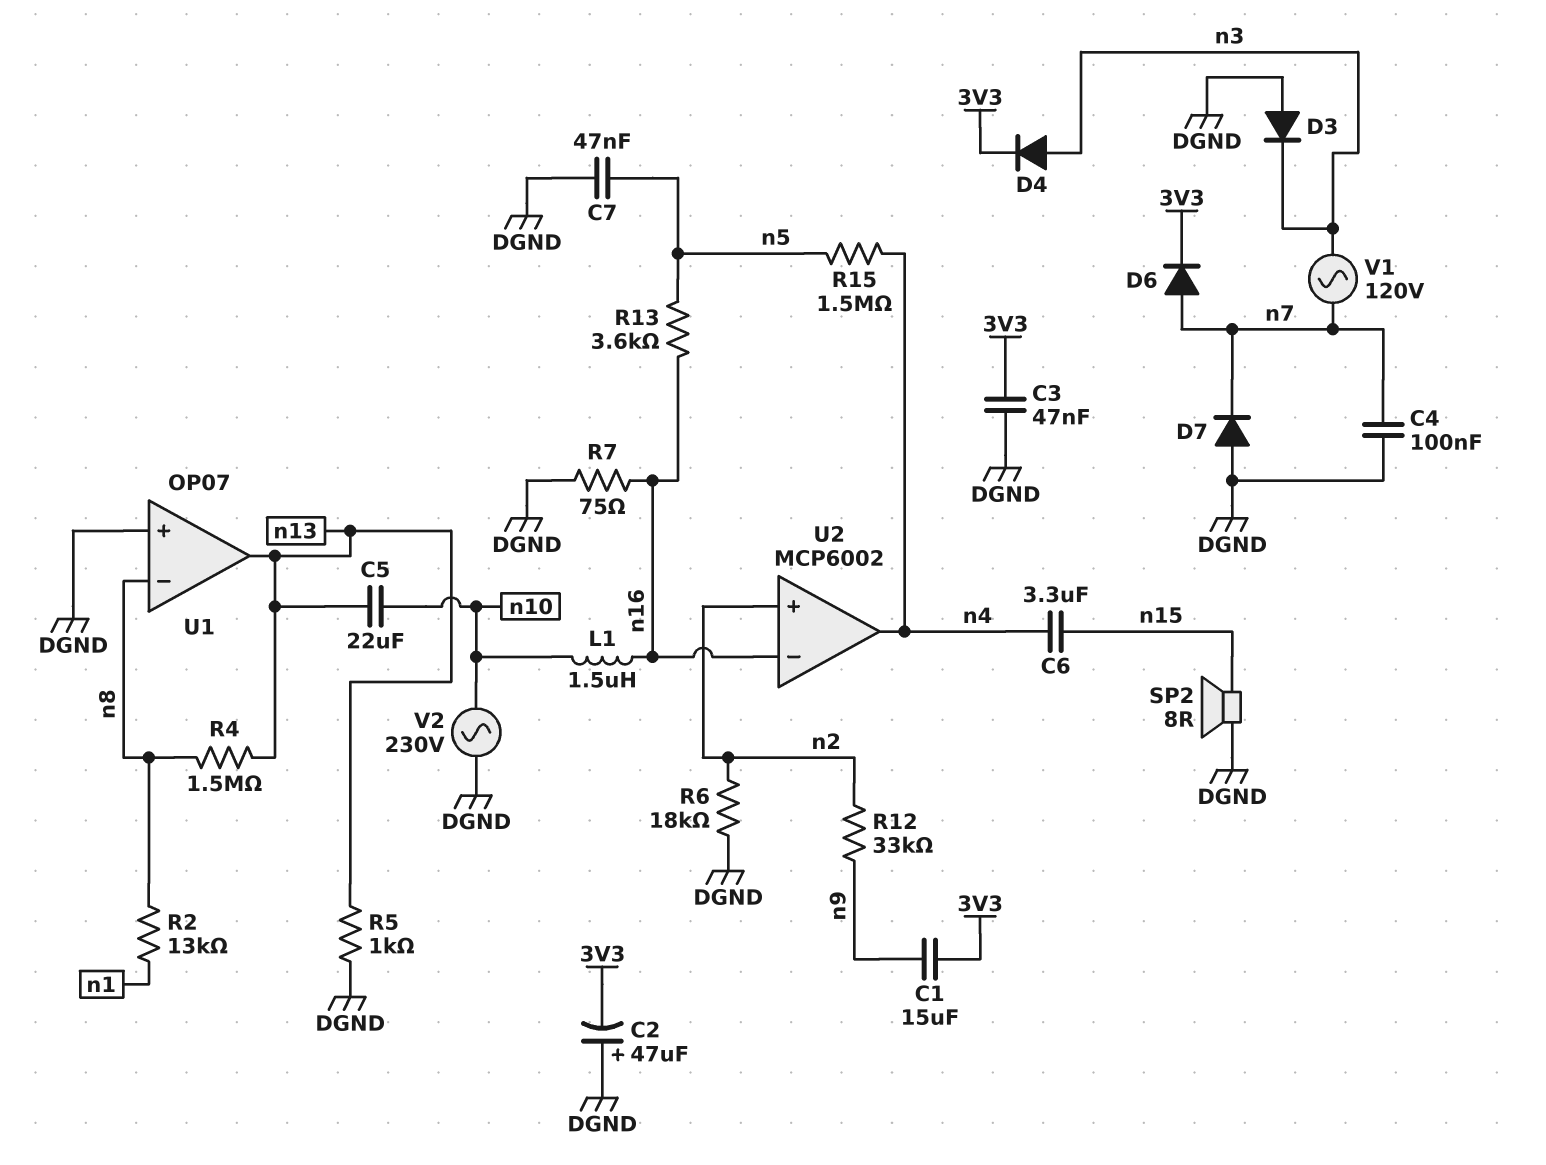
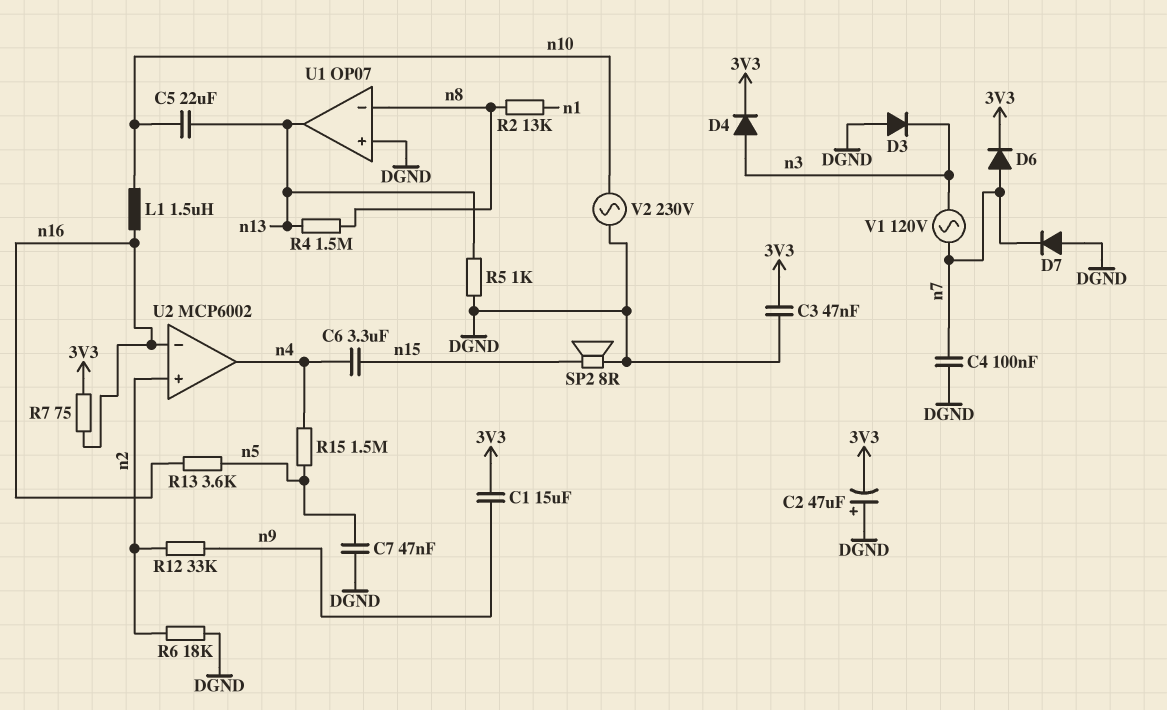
R7: 75 (DGND, n16) -> 75 (3V3, n16)

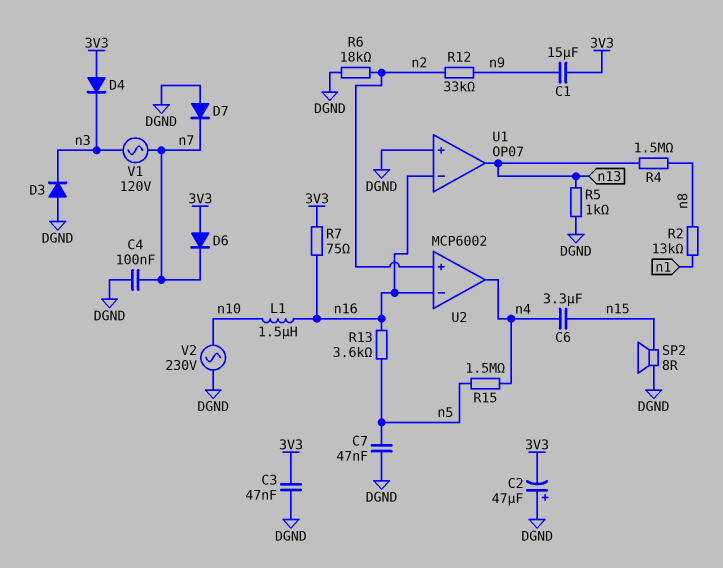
C5: 22uF (n10, n13) -> none
D4: diode (A n3, K 3V3) -> diode (A 3V3, K n3)
D6: diode (A n7, K 3V3) -> diode (A 3V3, K n7)
U1 pin in-: n8 -> n16

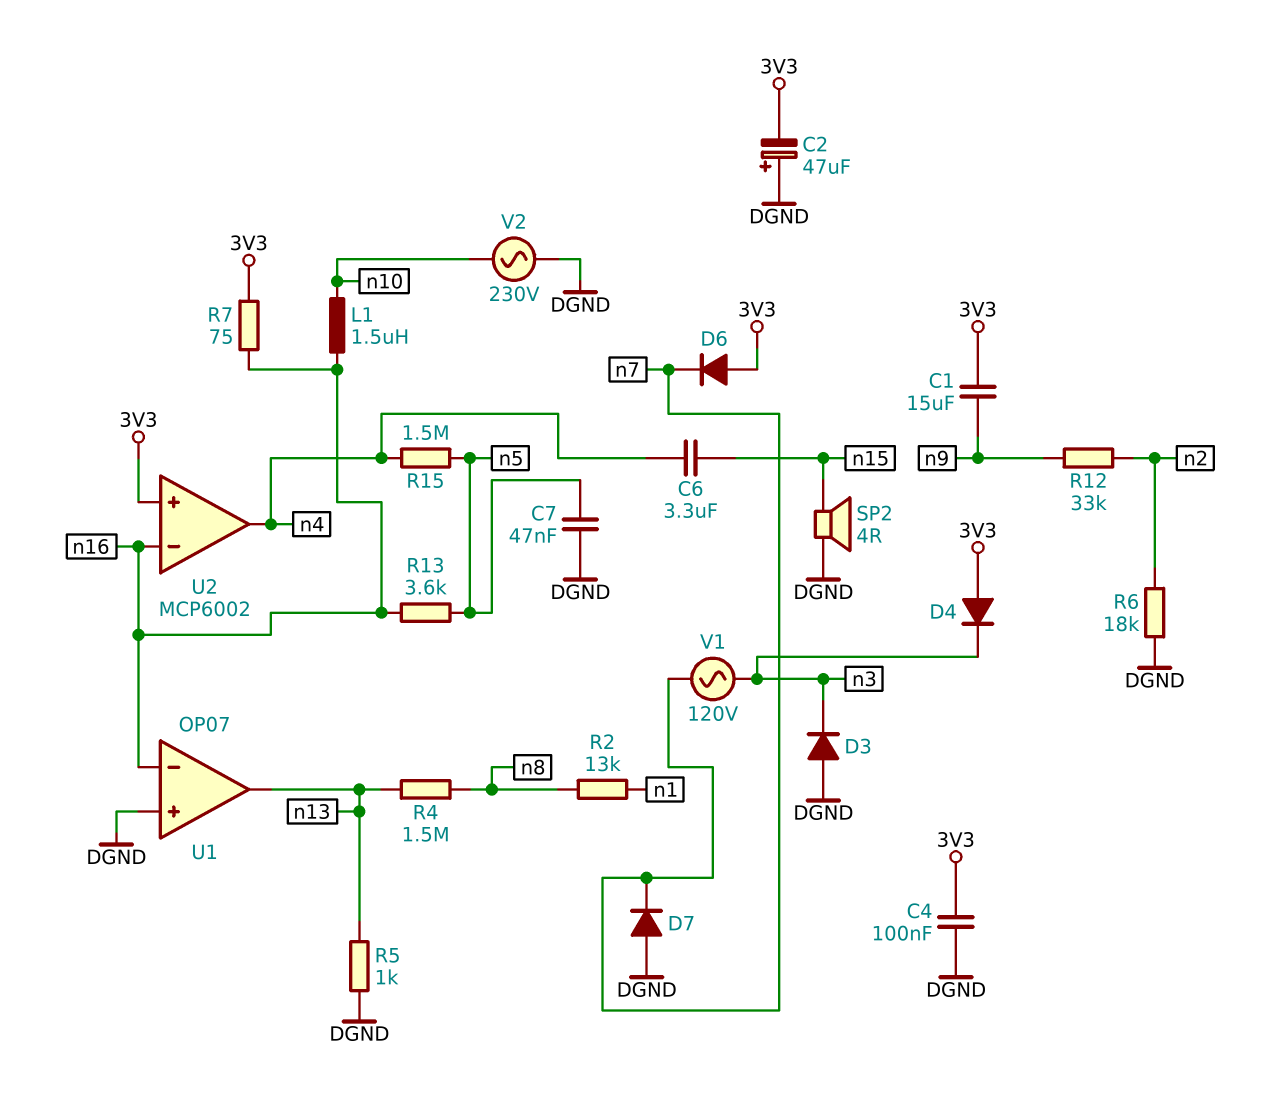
C3: 47nF (3V3, DGND) -> none
C4: 100nF (DGND, n7) -> 100nF (3V3, DGND)
SP2: speaker 8R (DGND, n15) -> speaker 4R (DGND, n15)
U2 pin in+: n2 -> 3V3

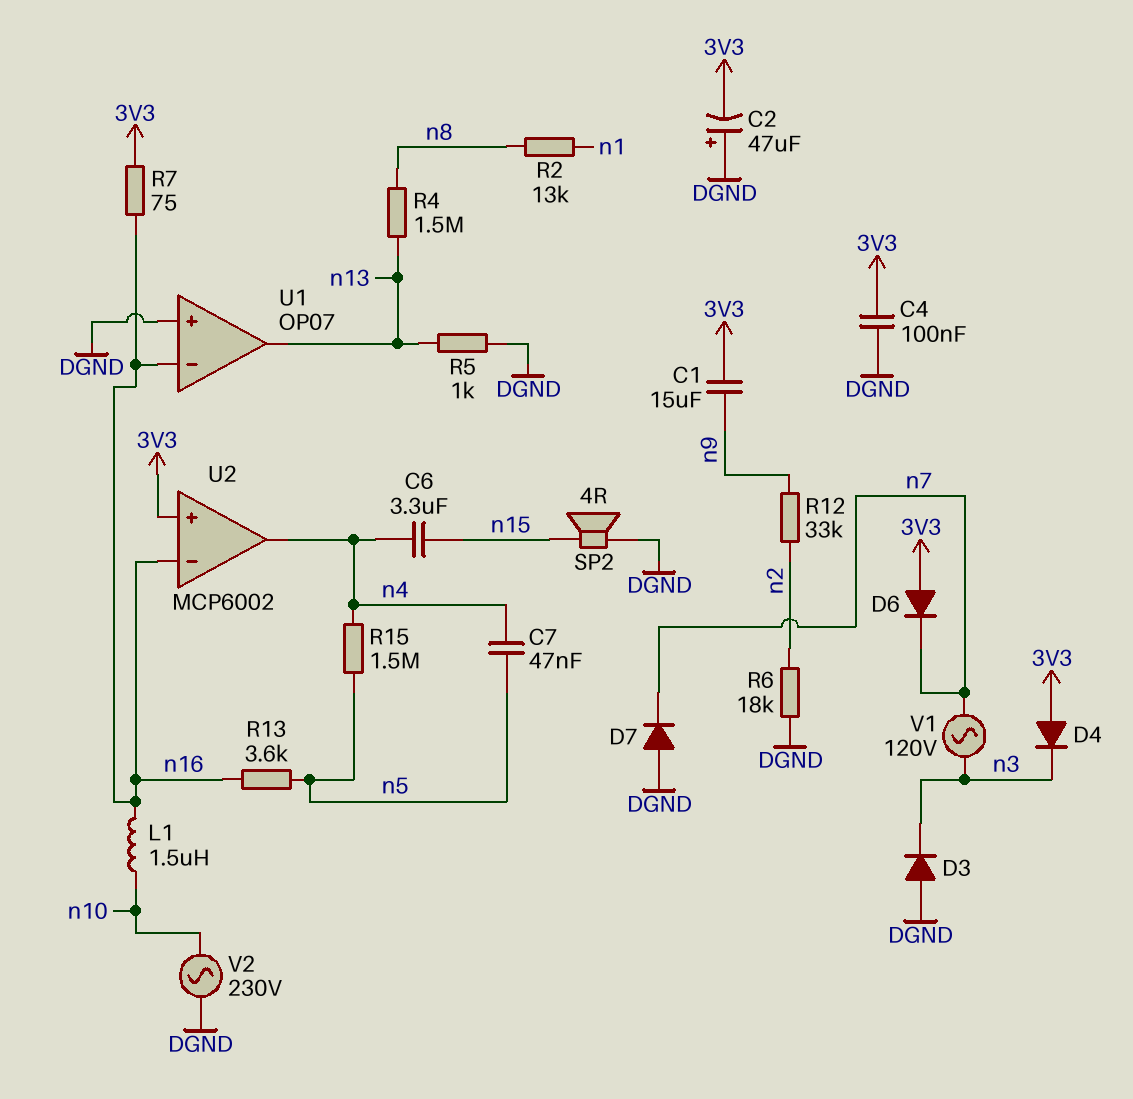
C7: 47nF (DGND, n5) -> 47nF (n4, n5)

